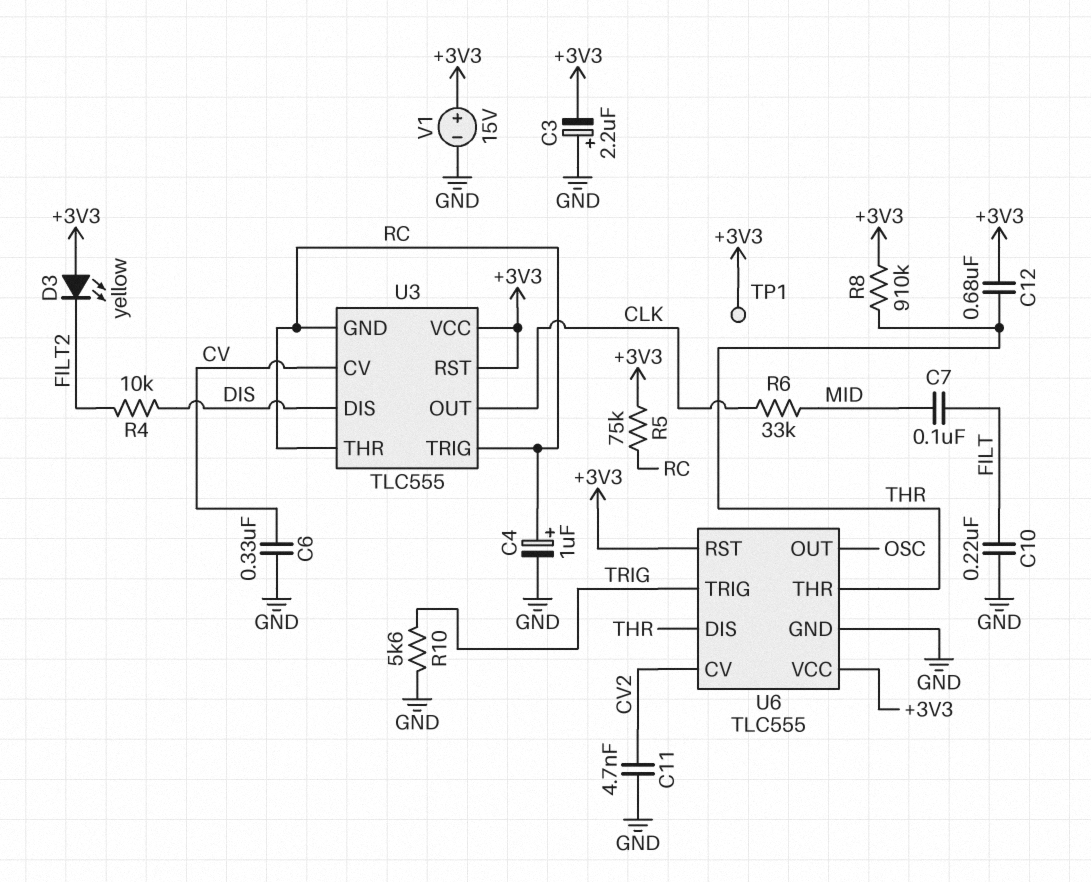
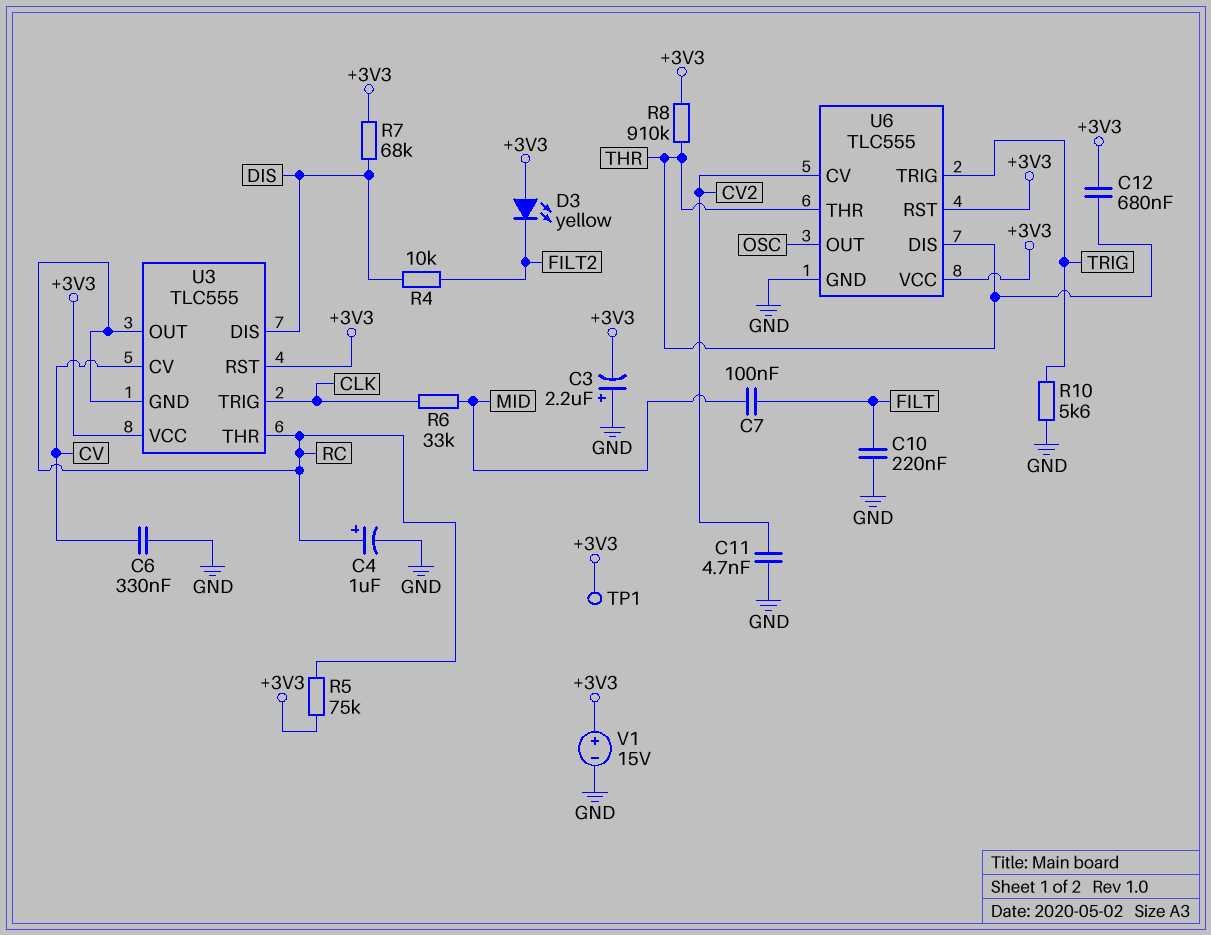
R7: none -> 68k (+3V3, DIS)
U3 pin OUT: CLK -> RC
U3 pin TRIG: RC -> CLK

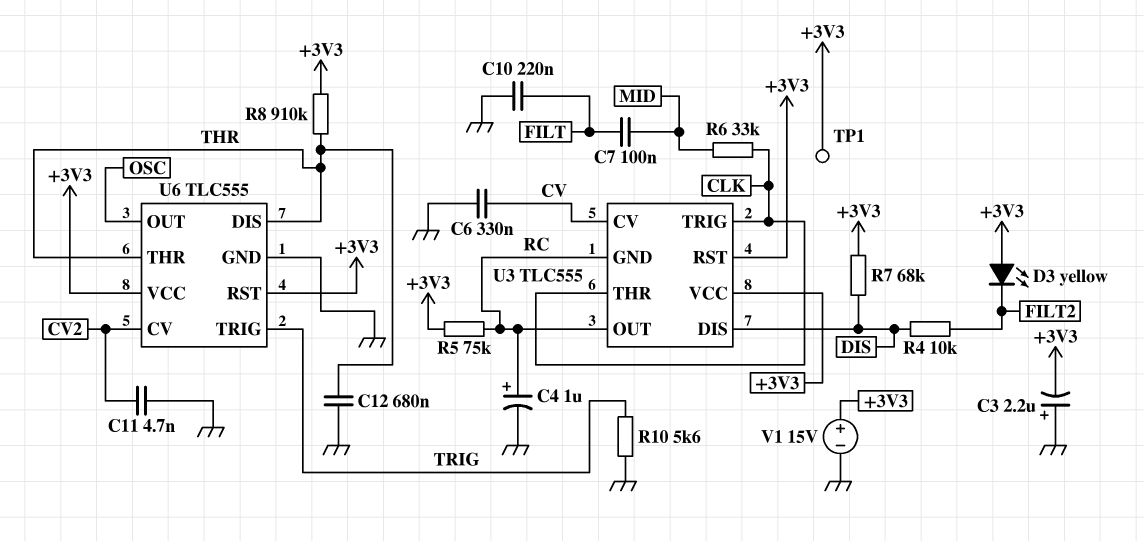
C12: 680nF (+3V3, THR) -> 680nF (GND, THR)
U3 pin THR: RC -> CLK

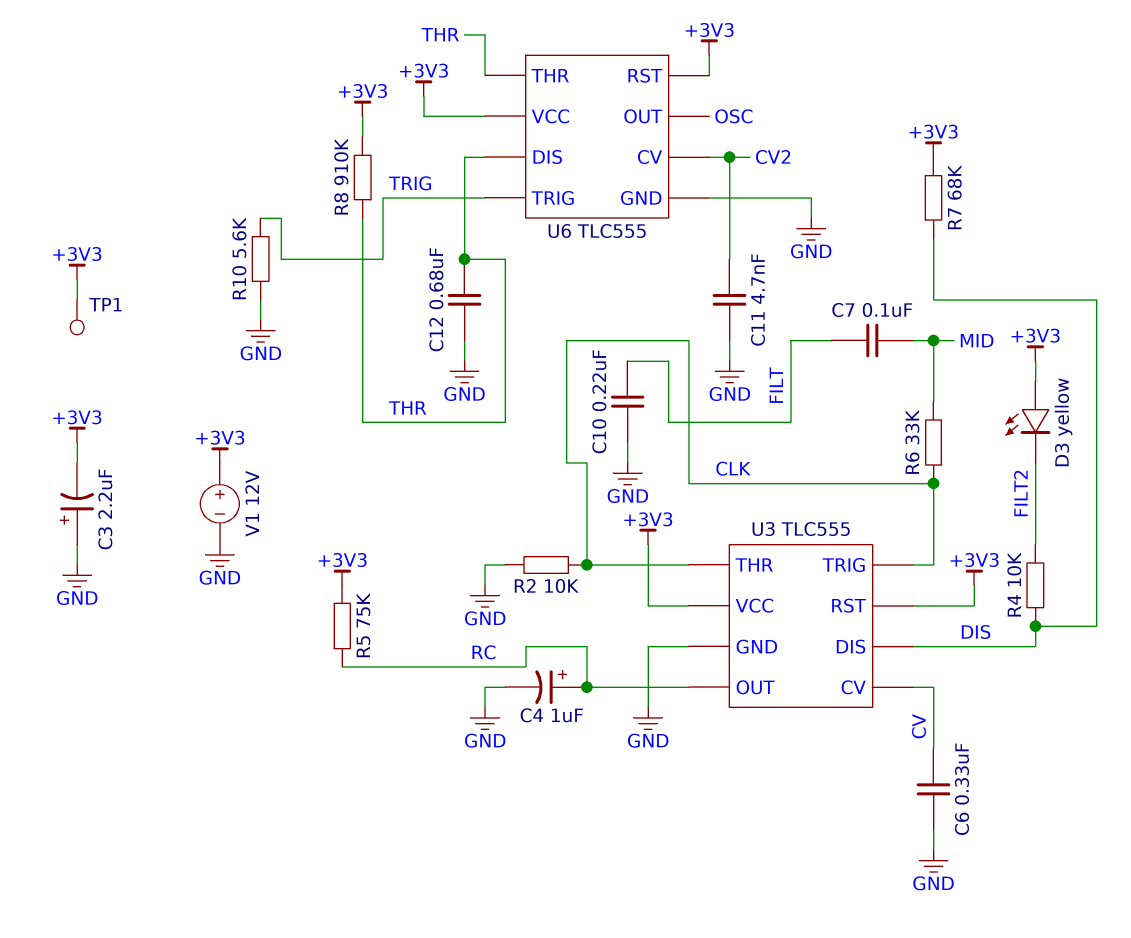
R2: none -> 10k (CLK, GND)
U3 pin GND: RC -> GND
V1: 15V (plus +3V3, minus GND) -> 12V (plus +3V3, minus GND)

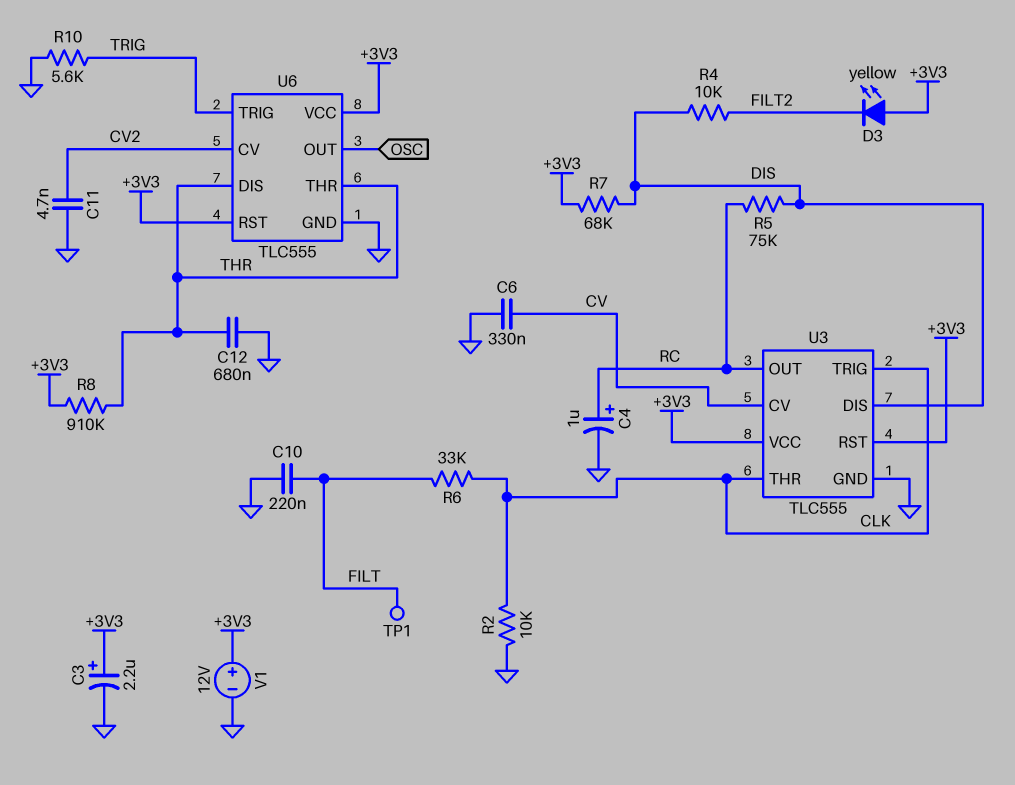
C3: 2.2uF (plus GND, minus +3V3) -> 2.2uF (plus +3V3, minus GND)
C7: 100nF (FILT, MID) -> none
R5: 75k (+3V3, RC) -> 75k (DIS, RC)
R6: 33k (CLK, MID) -> 33k (CLK, FILT)
TP1: test point (+3V3) -> test point (FILT)

